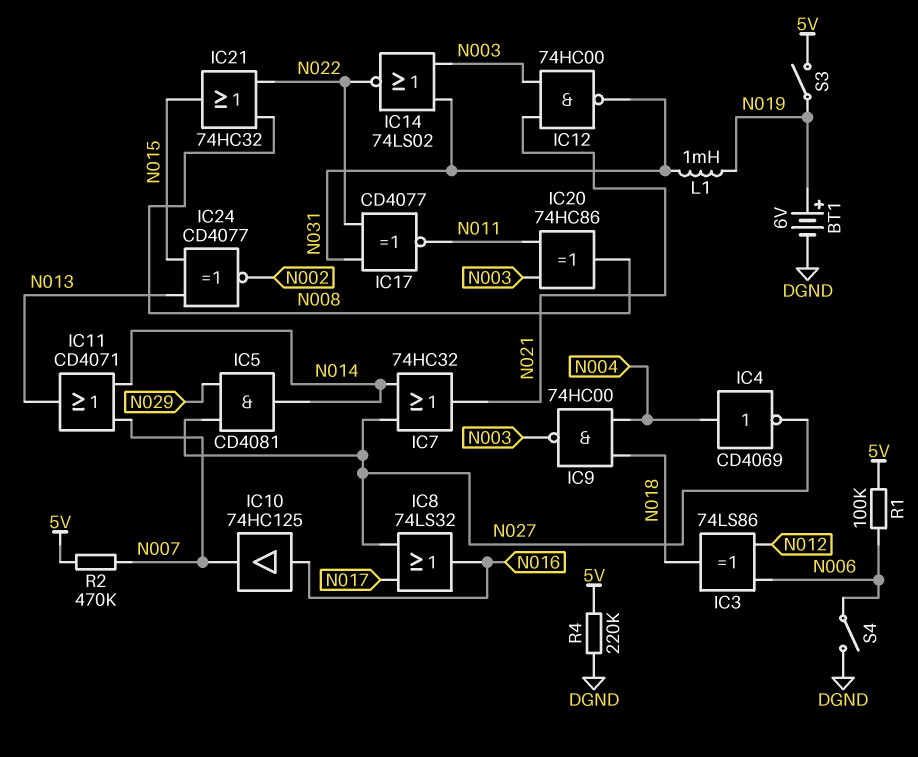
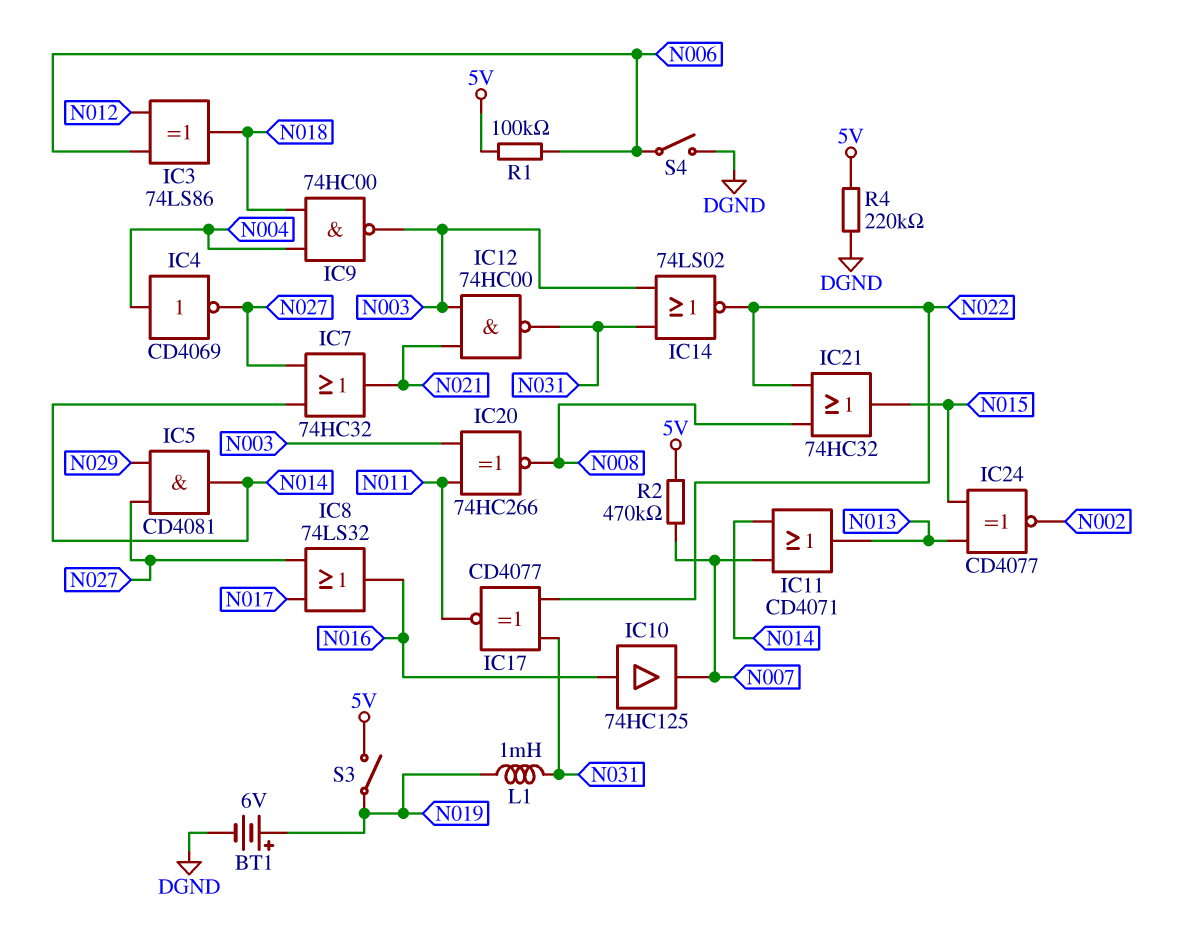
IC20: XOR 74HC86 (in N003, in N011, out N008) -> XNOR 74HC266 (in N003, in N011, out N008)

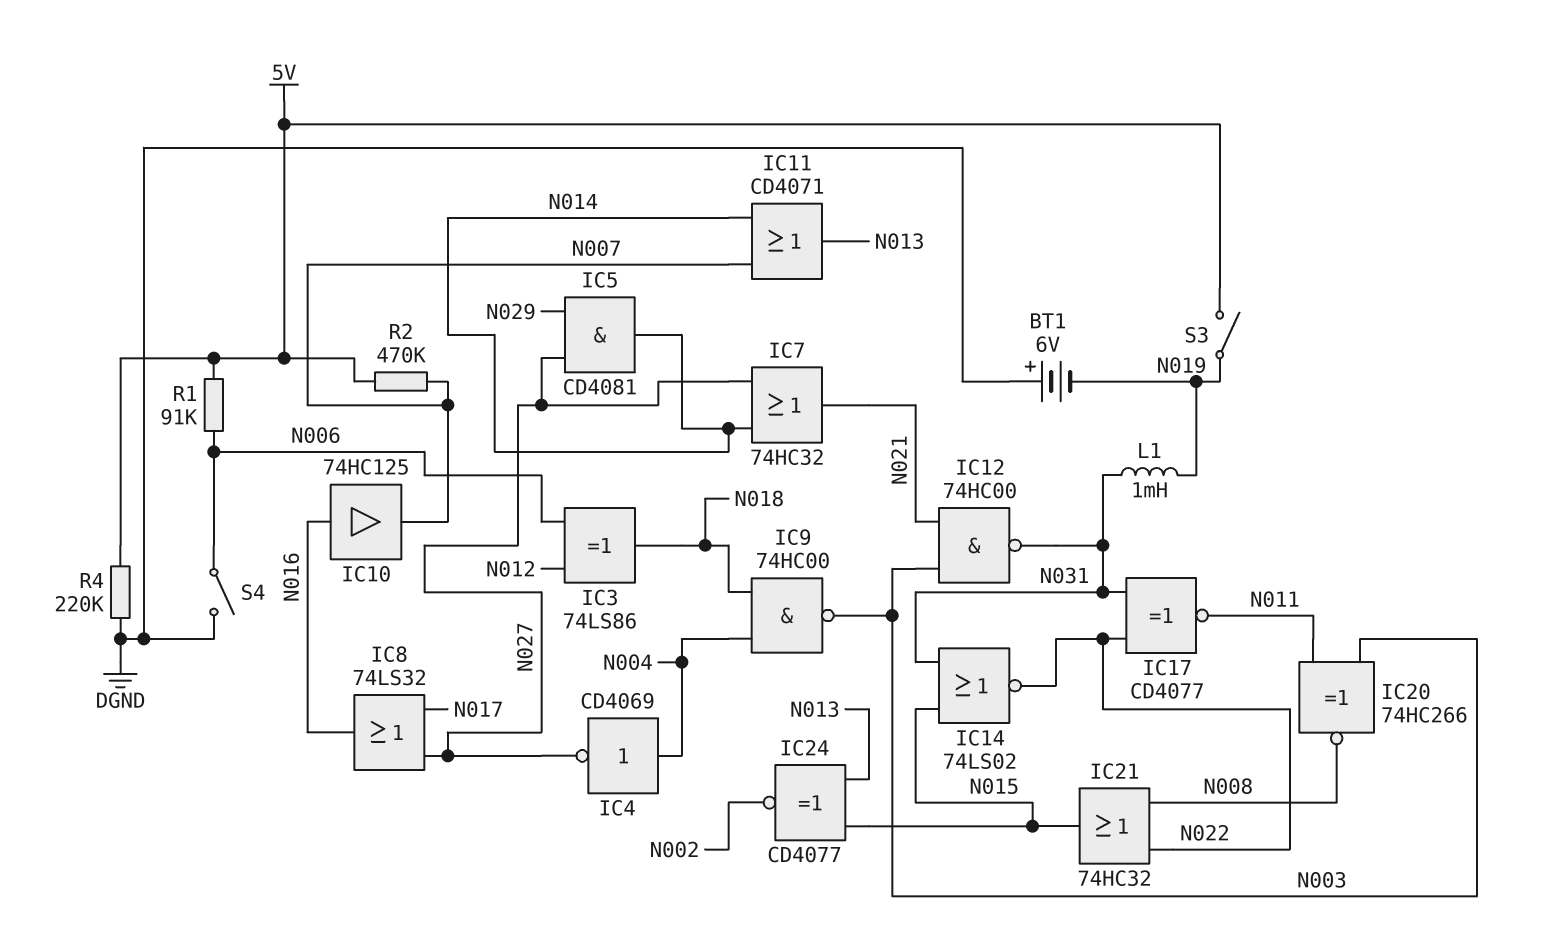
BT1: 6V (plus N019, minus DGND) -> 6V (plus DGND, minus N019)
IC14: NOR 74LS02 (in N003, in N031, out N022) -> NOR 74LS02 (in N015, in N031, out N022)
R1: 100k (5V, N006) -> 91k (5V, N006)

